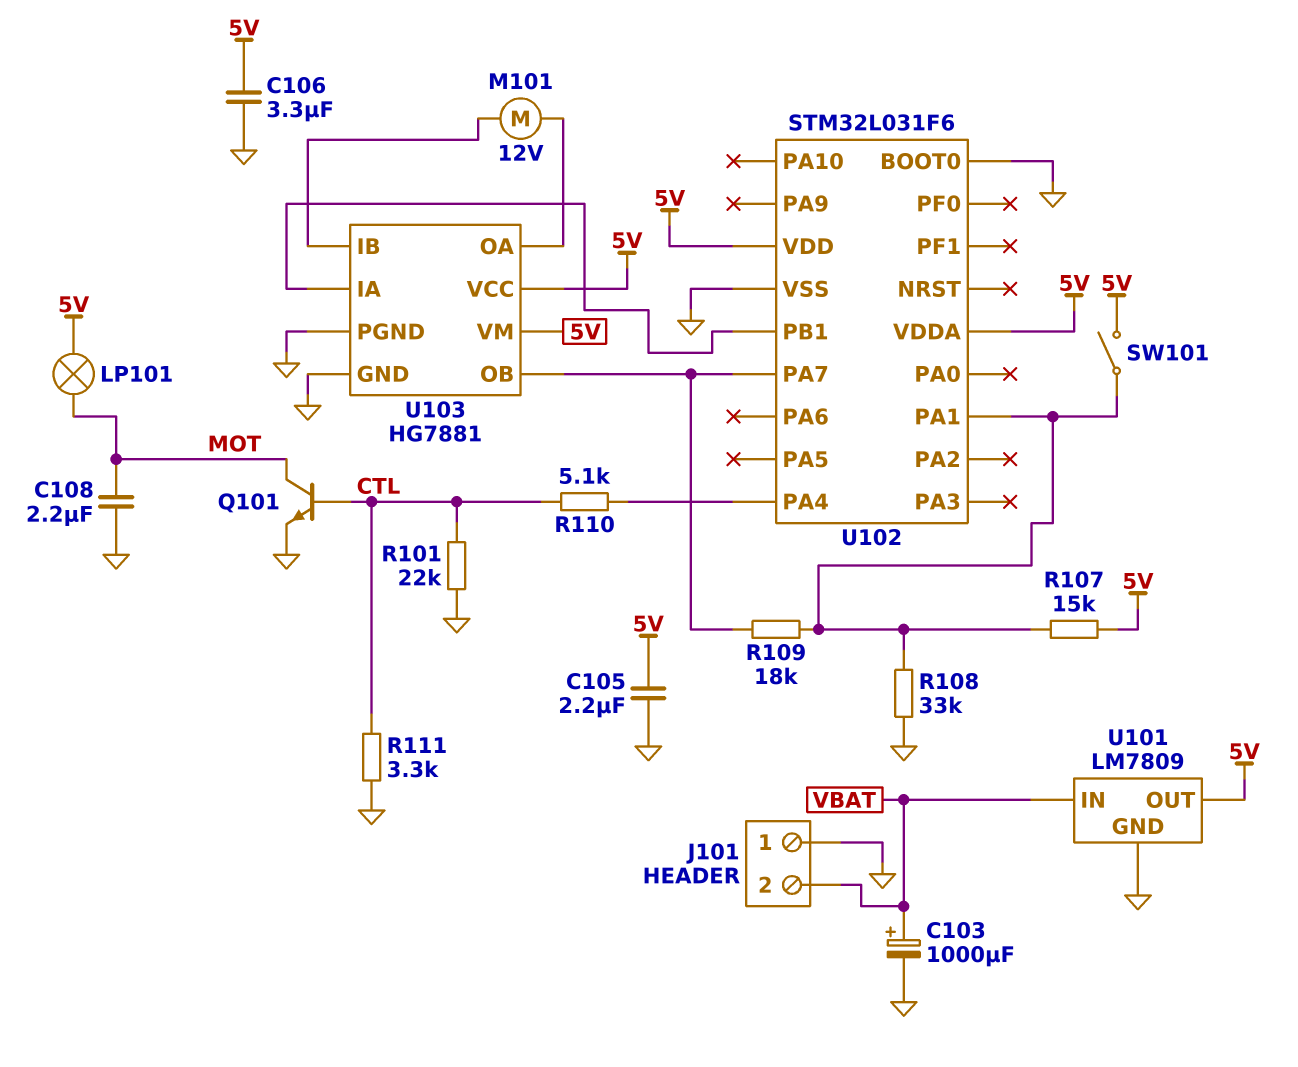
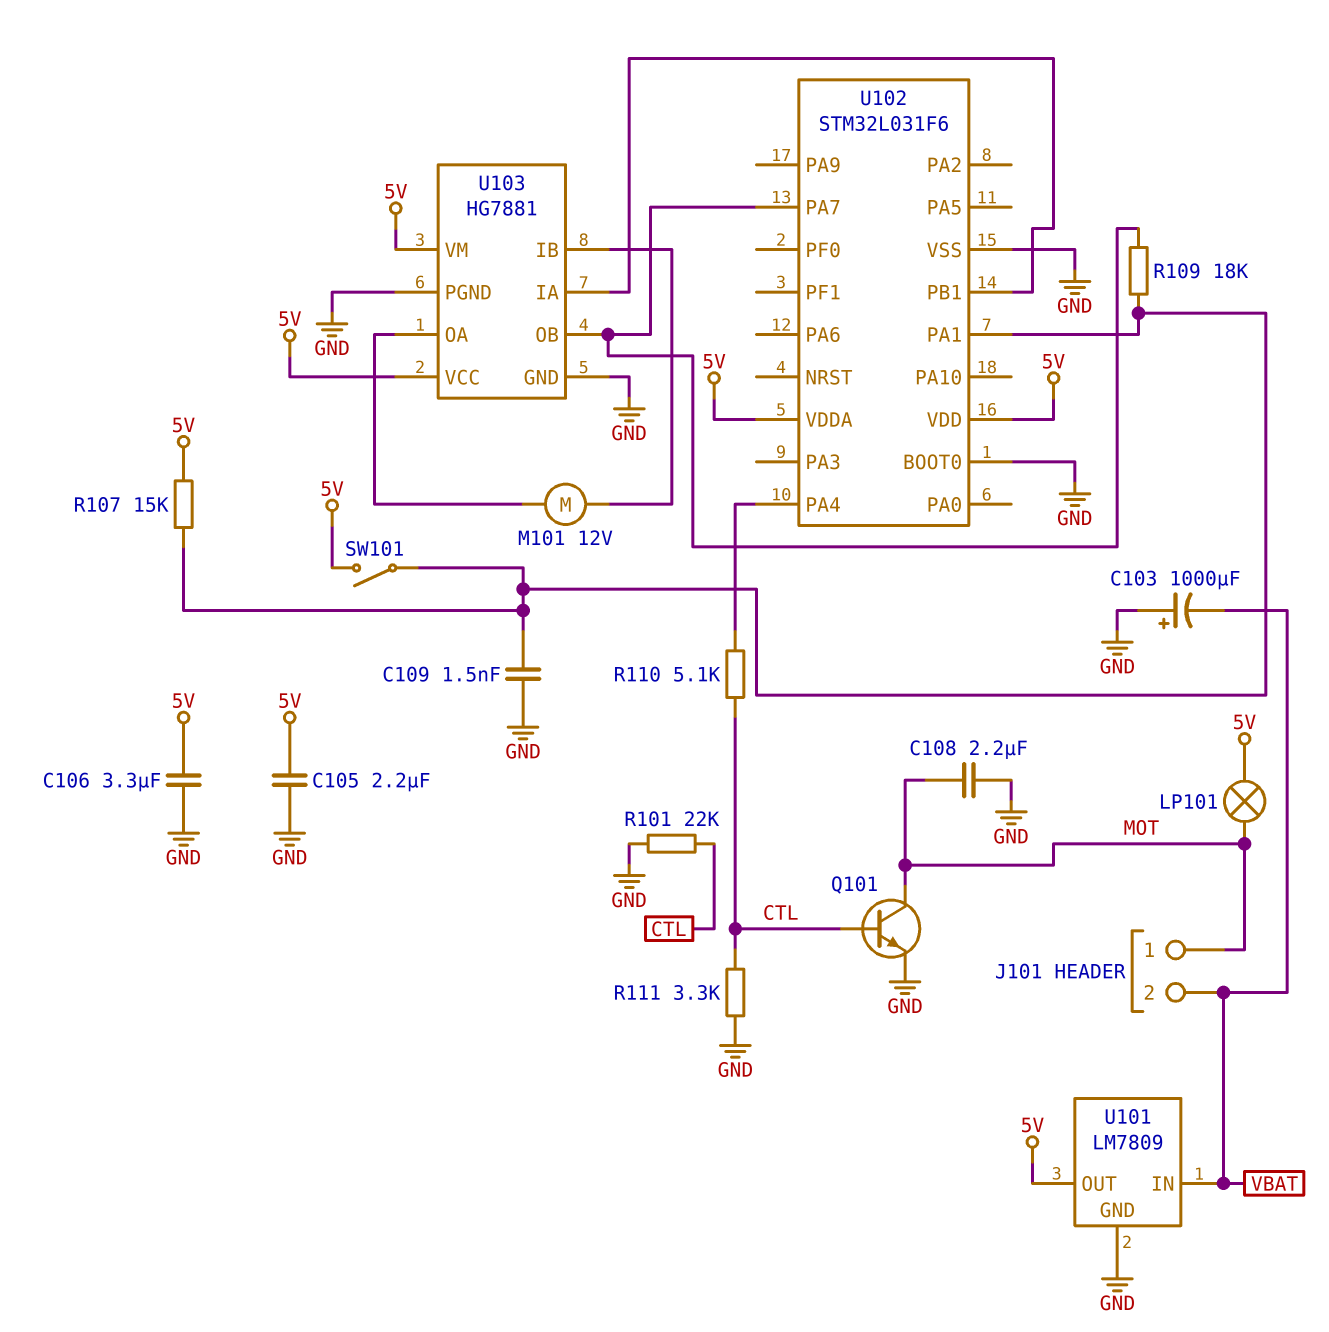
C103: 1000uF (plus VBAT, minus GND) -> 1000uF (plus GND, minus VBAT)
C109: none -> 1.5nF (GND, U102/PA1)
J101 pin 1: GND -> MOT
R108: 33k (GND, U102/PA1) -> none

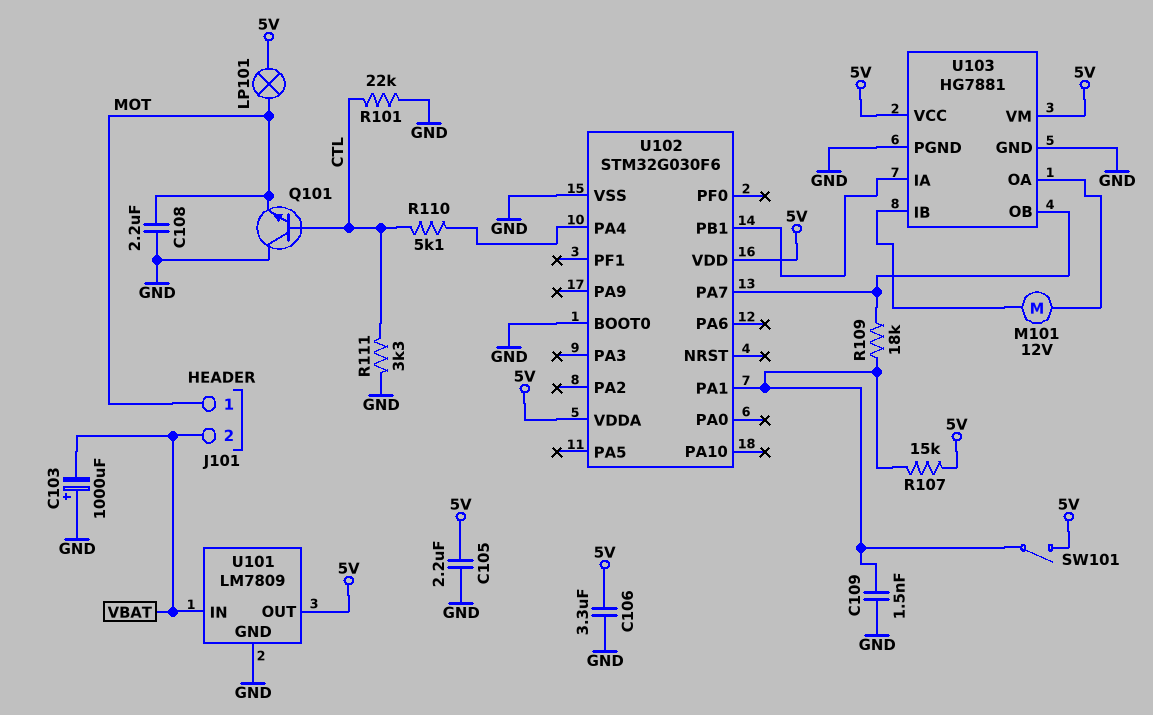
Q101: NPN (B CTL, C MOT, E GND) -> NPN (B CTL, C GND, E MOT)
U102: STM32L031F6 -> STM32G030F6

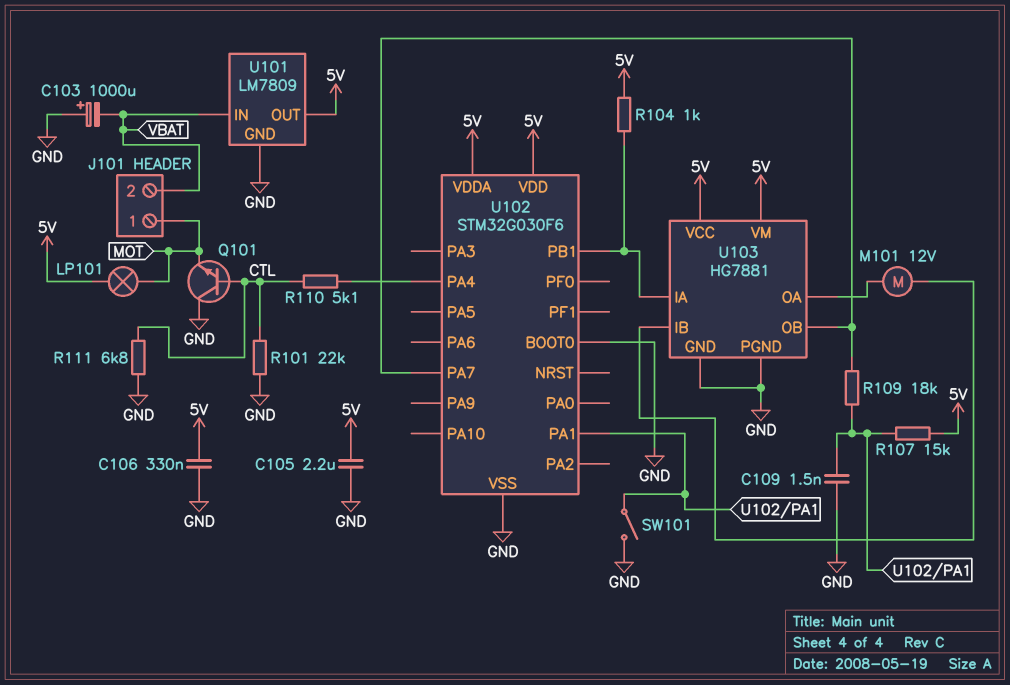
C106: 3.3uF (5V, GND) -> 330nF (5V, GND)
C108: 2.2uF (GND, MOT) -> none
R104: none -> 1k (5V, U102/PB1)
R111: 3.3k (CTL, GND) -> 6.8k (CTL, GND)
SW101: switch (5V, U102/PA1) -> switch (GND, U102/PA1)

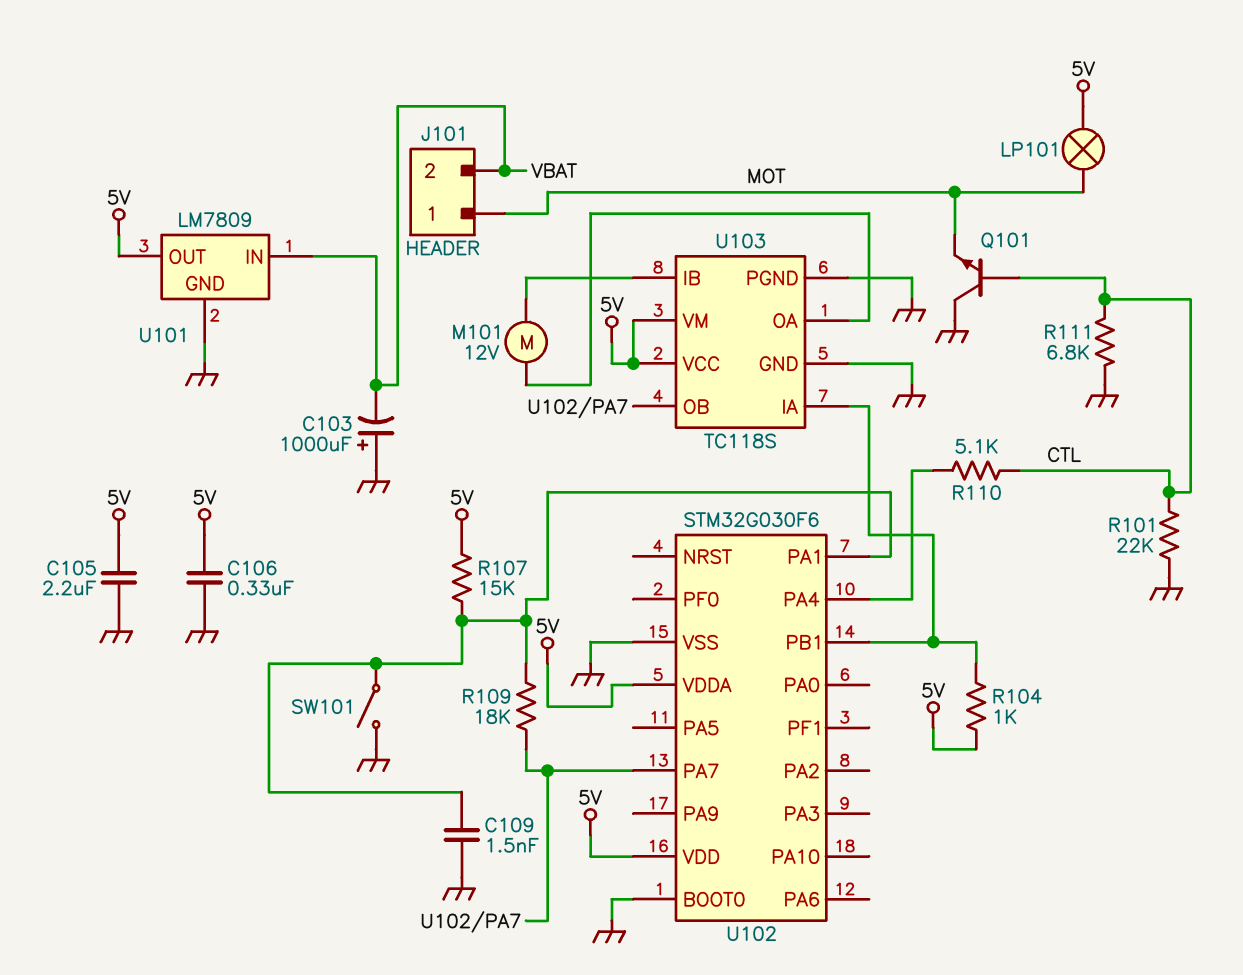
U103: HG7881 -> TC118S

